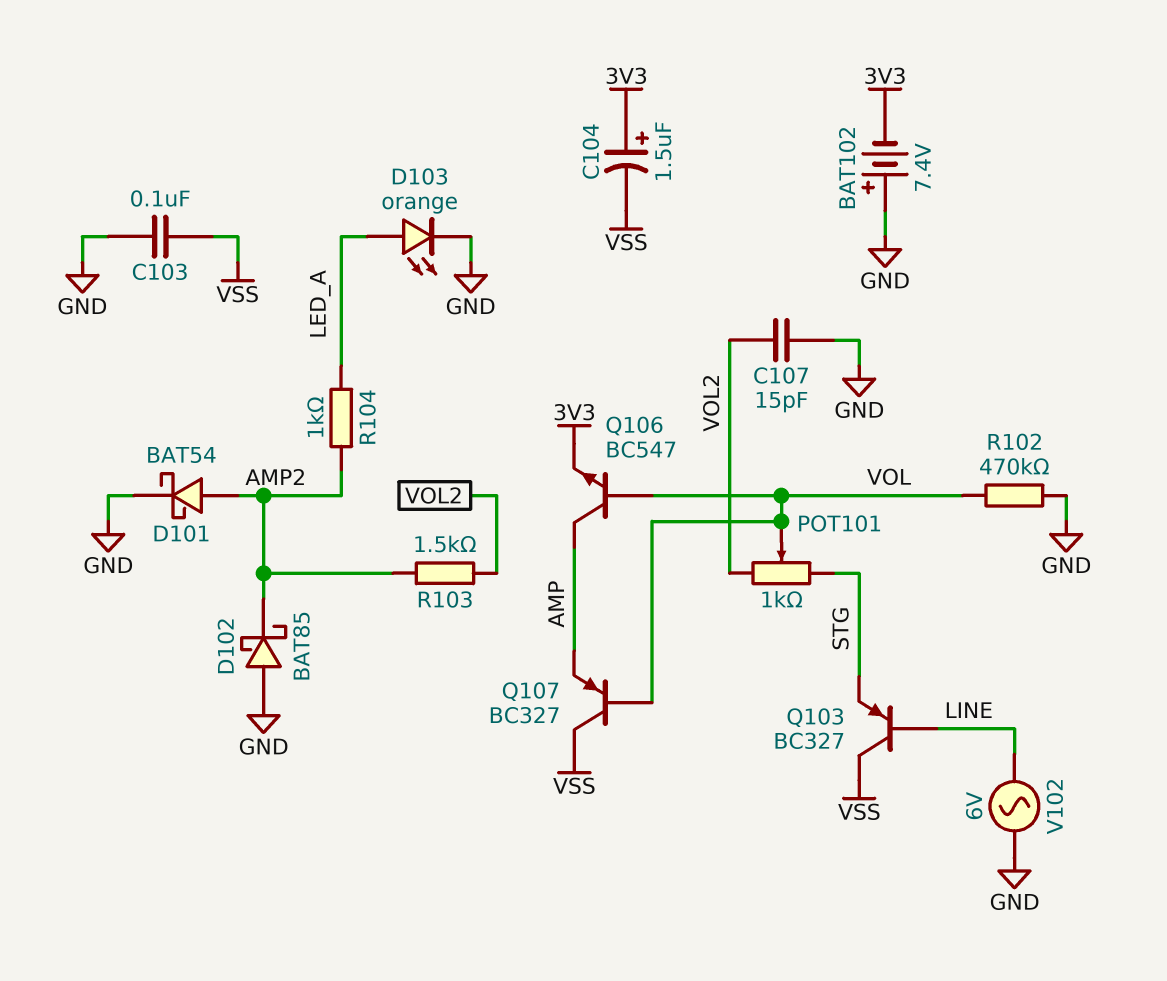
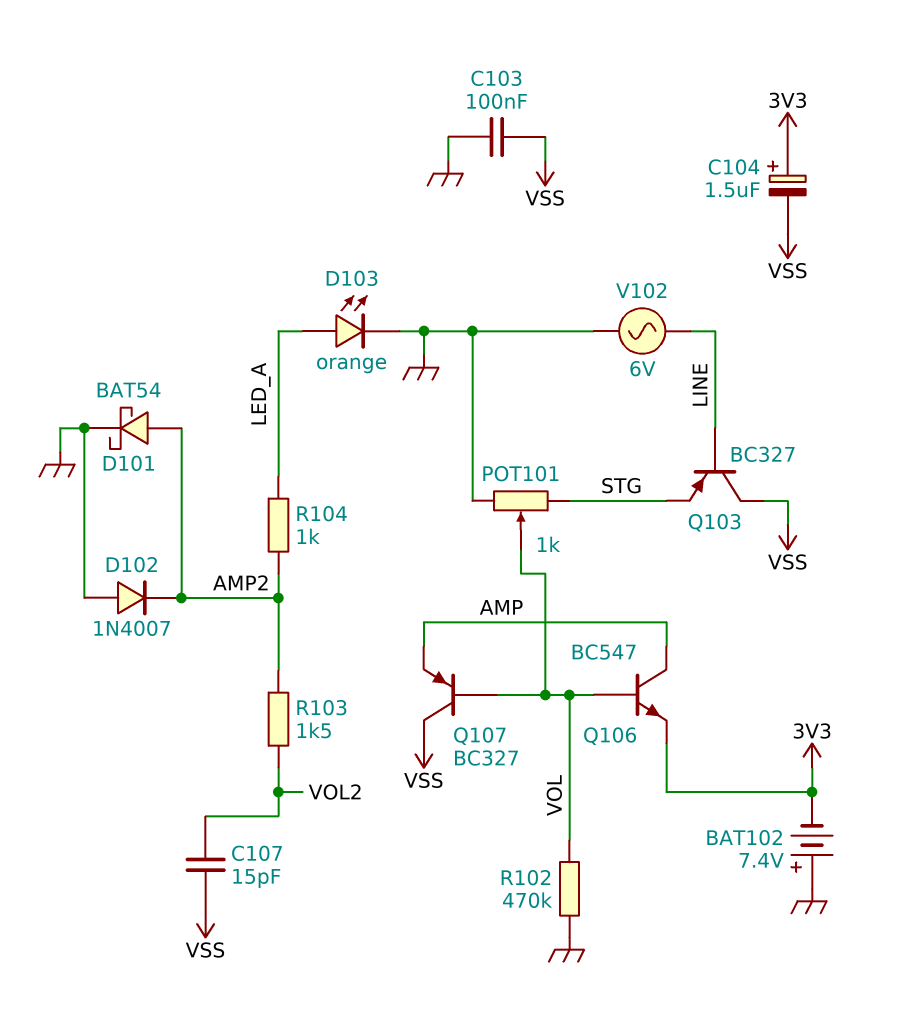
C107: 15pF (GND, VOL2) -> 15pF (VOL2, VSS)
D102: schottky BAT85 (A GND, K AMP2) -> diode 1N4007 (A GND, K AMP2)
POT101: 1k (STG, VOL2, wiper VOL) -> 1k (GND, STG, wiper VOL)

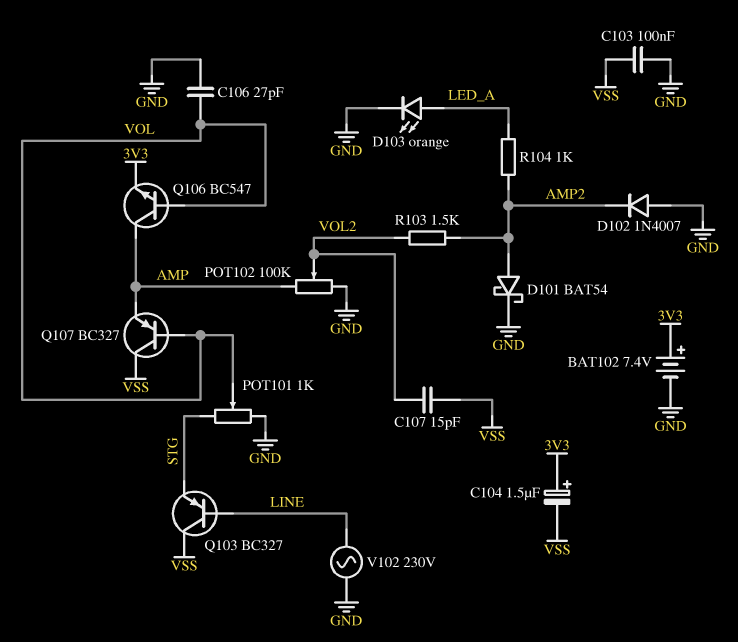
BAT102: 7.4V (plus GND, minus 3V3) -> 7.4V (plus 3V3, minus GND)
C106: none -> 27pF (GND, VOL)
POT102: none -> 100k (AMP, GND, wiper VOL2)
R102: 470k (GND, VOL) -> none
V102: AC 6V (GND, LINE) -> AC 230V (GND, LINE)

